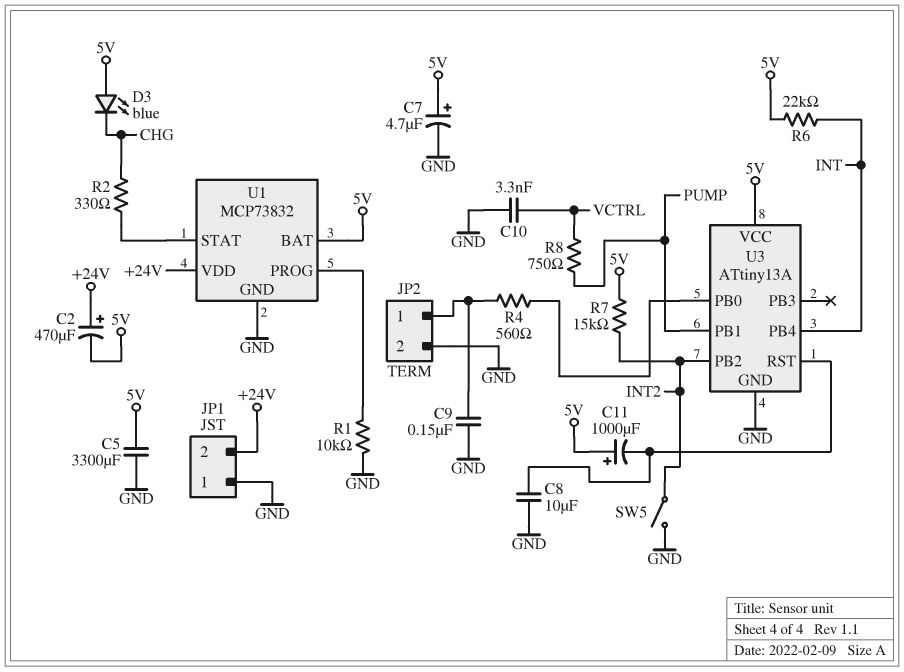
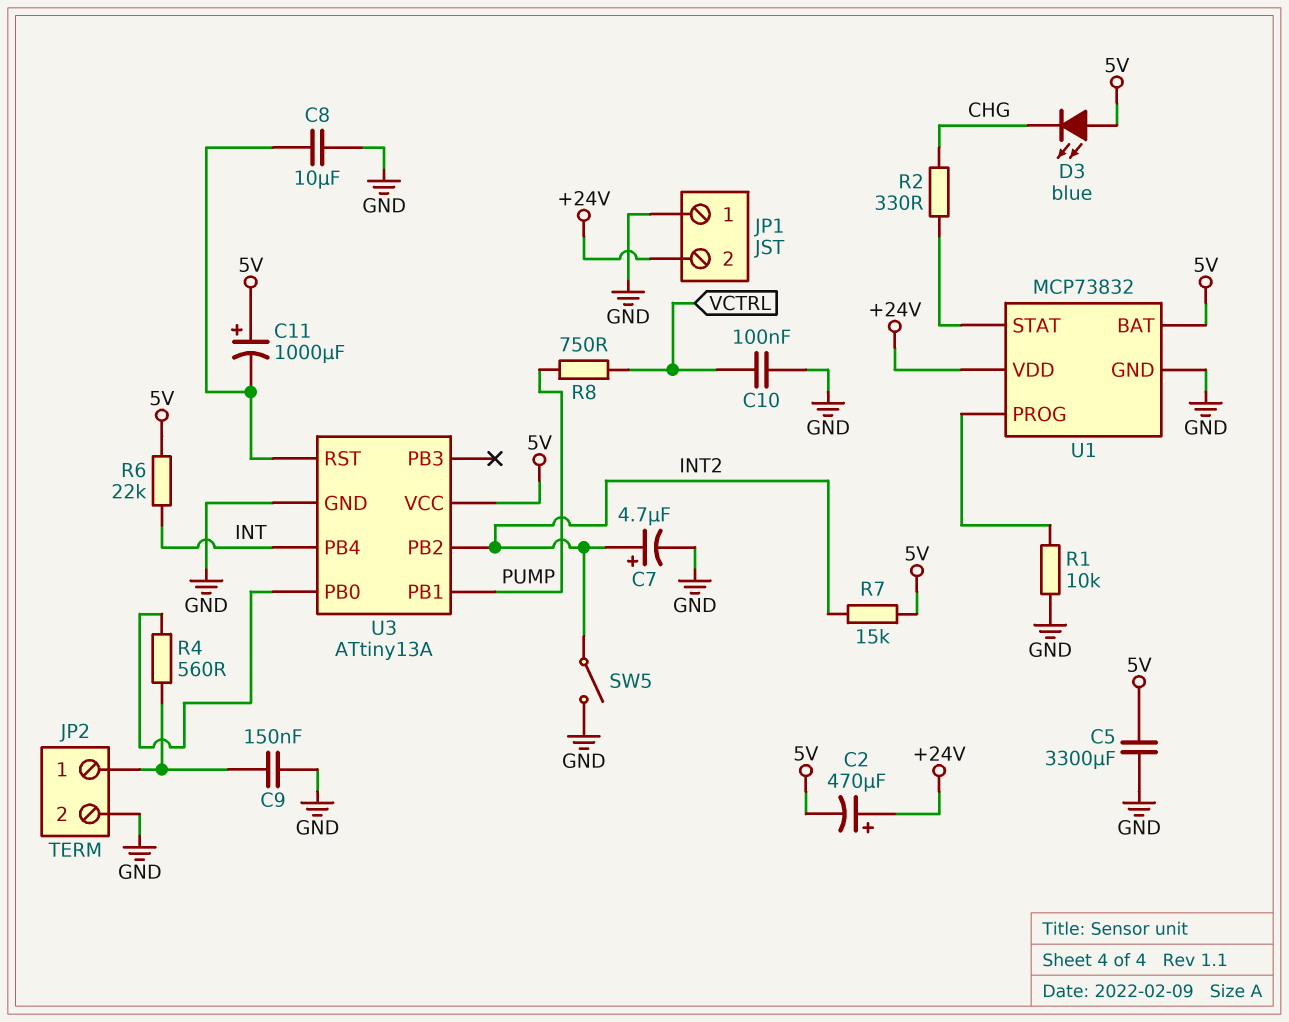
C7: 4.7uF (plus 5V, minus GND) -> 4.7uF (plus INT2, minus GND)
C10: 3.3nF (GND, VCTRL) -> 100nF (GND, VCTRL)

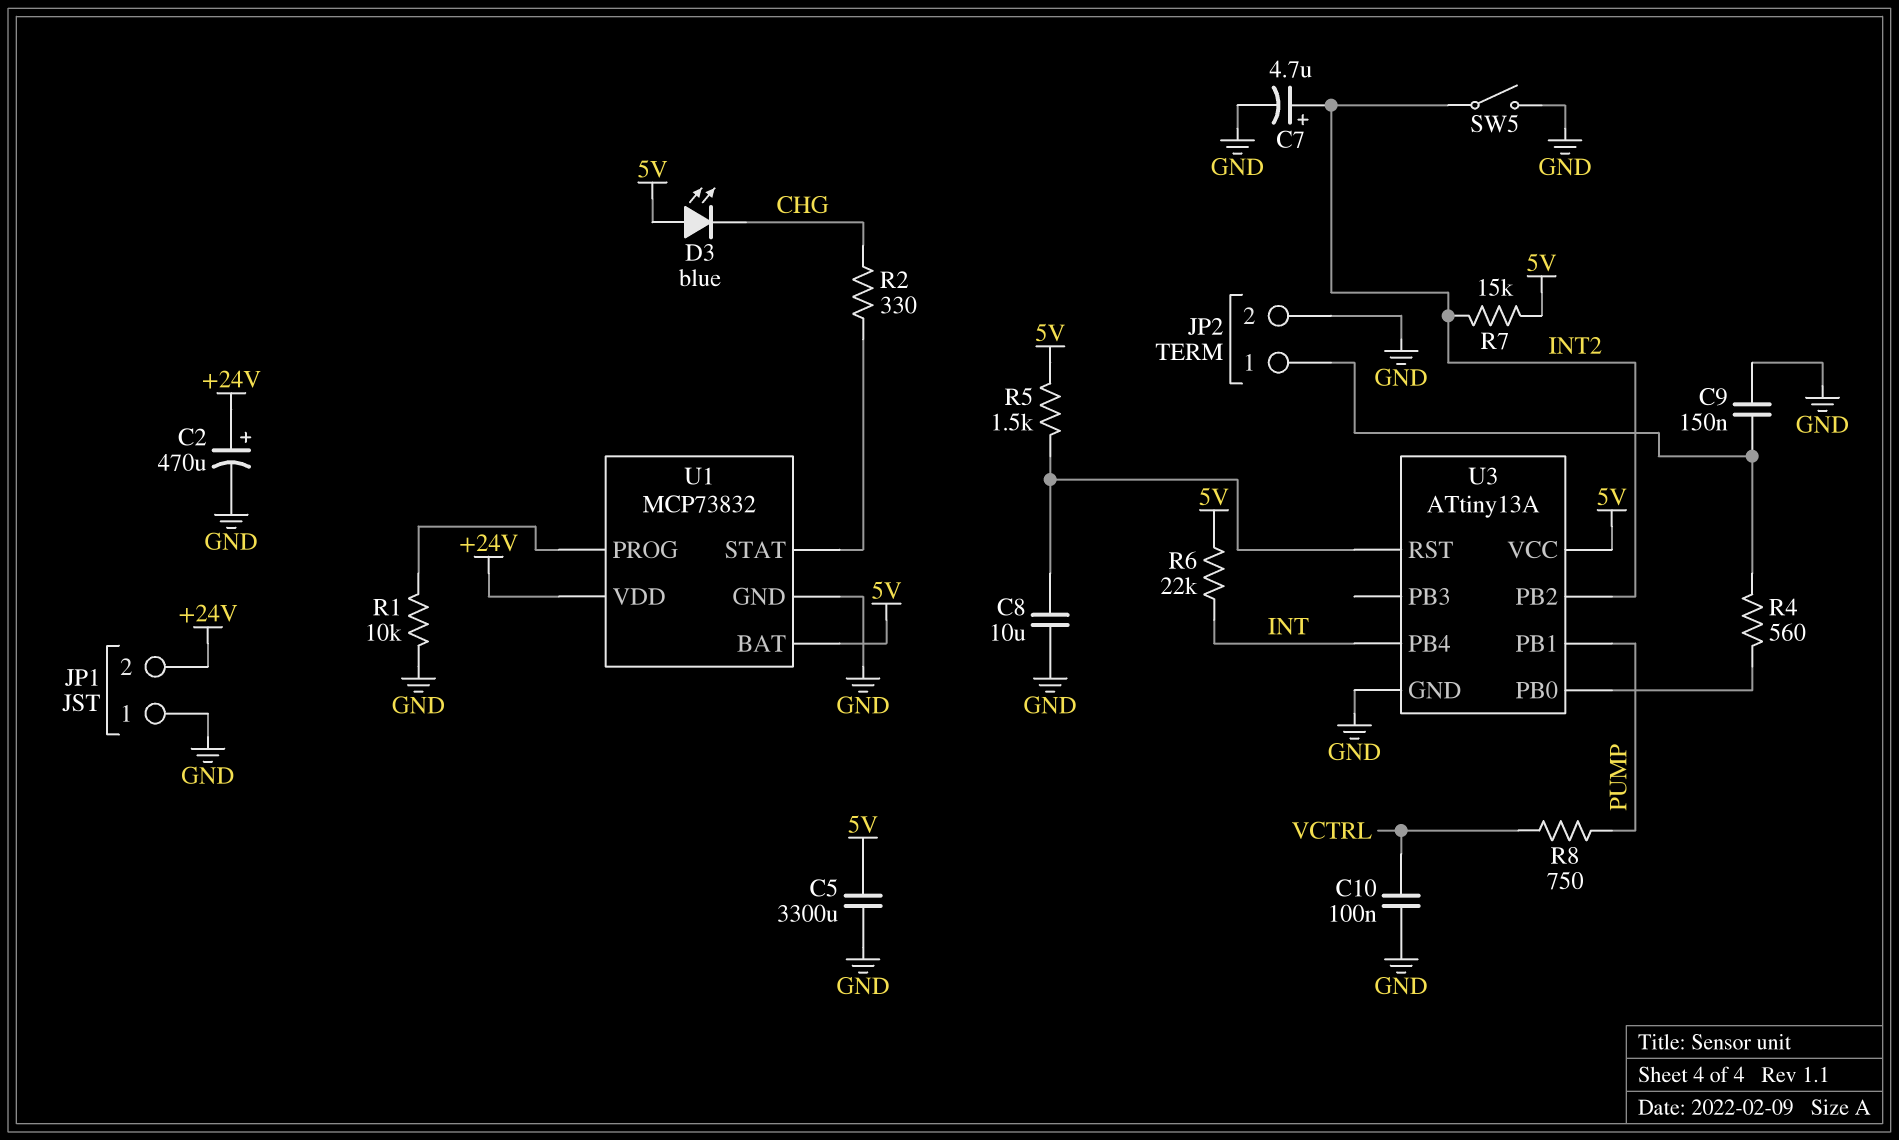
C2: 470uF (plus +24V, minus 5V) -> 470uF (plus +24V, minus GND)
C11: 1000uF (plus 5V, minus U3/RST) -> none
R5: none -> 1.5k (5V, U3/RST)

